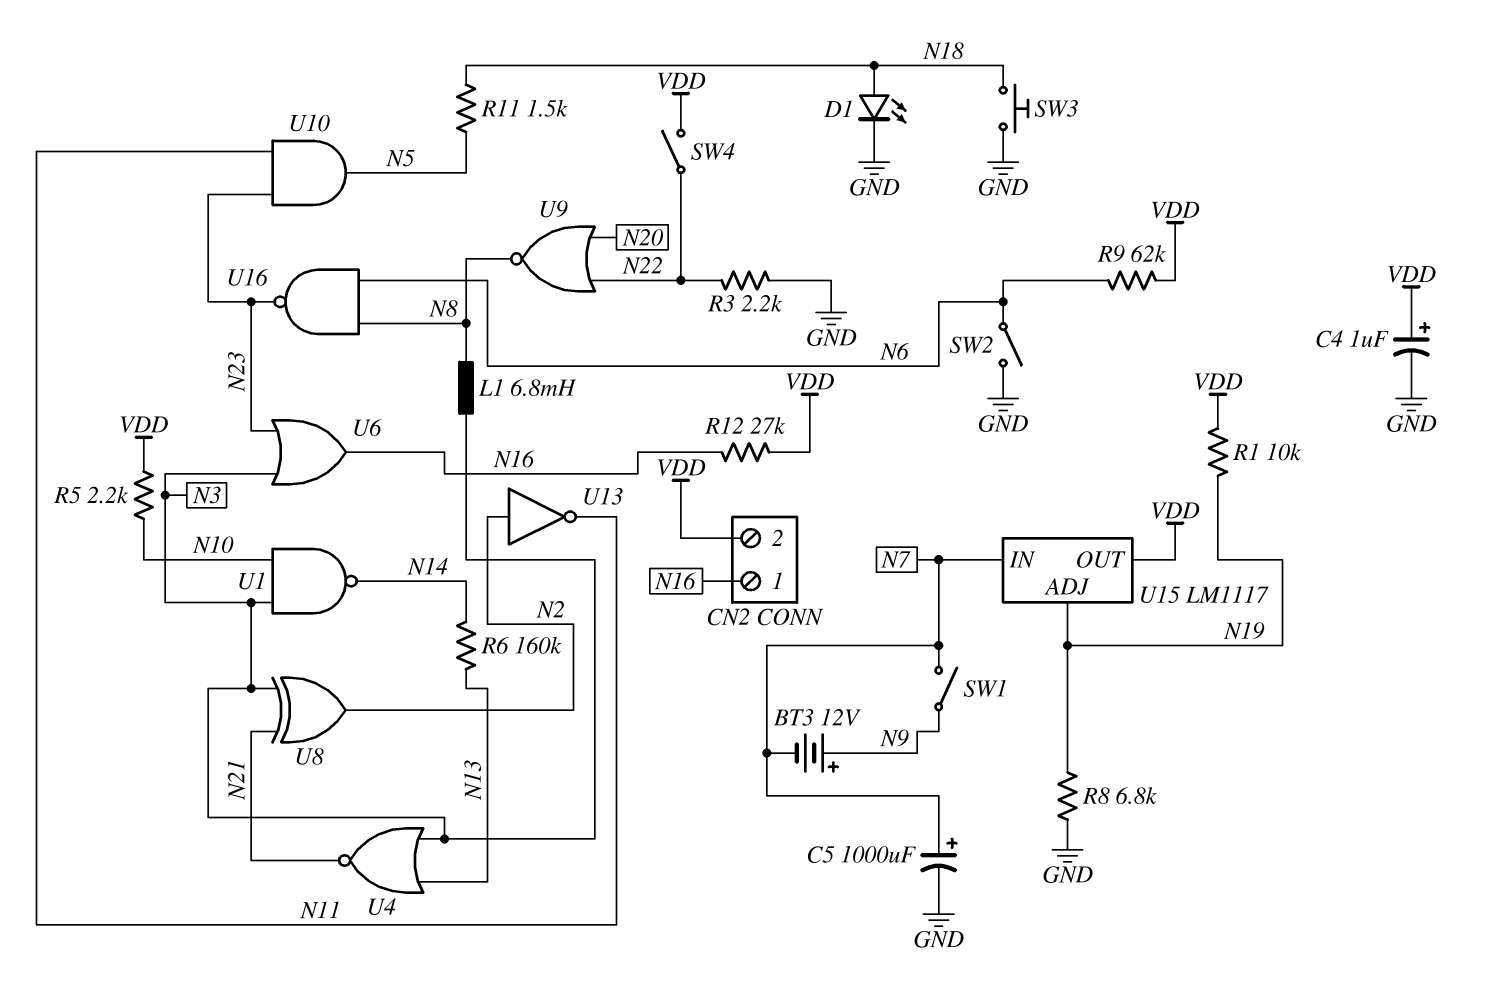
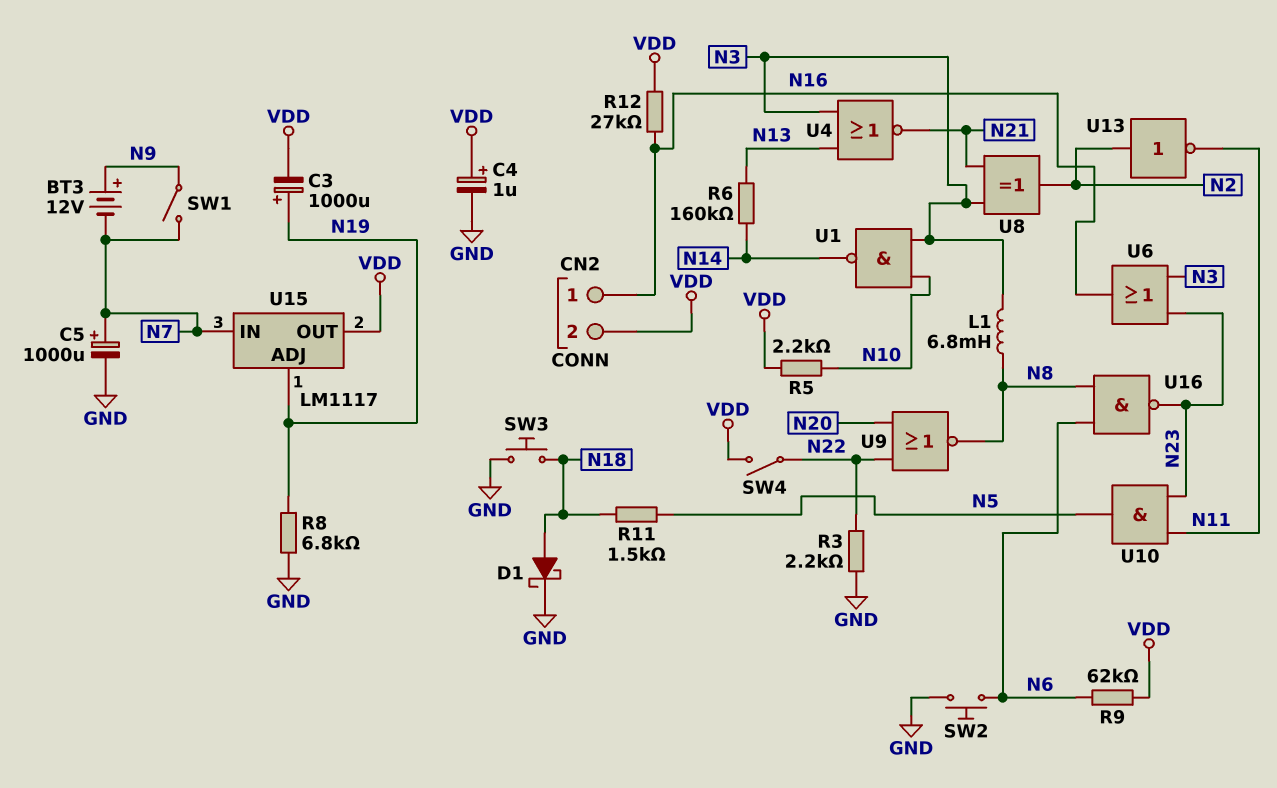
C3: none -> 1000uF (plus N19, minus VDD)
D1: LED (A N18, K GND) -> schottky (A N18, K GND)
R1: 10k (N19, VDD) -> none
SW2: switch (GND, N6) -> button (GND, N6)

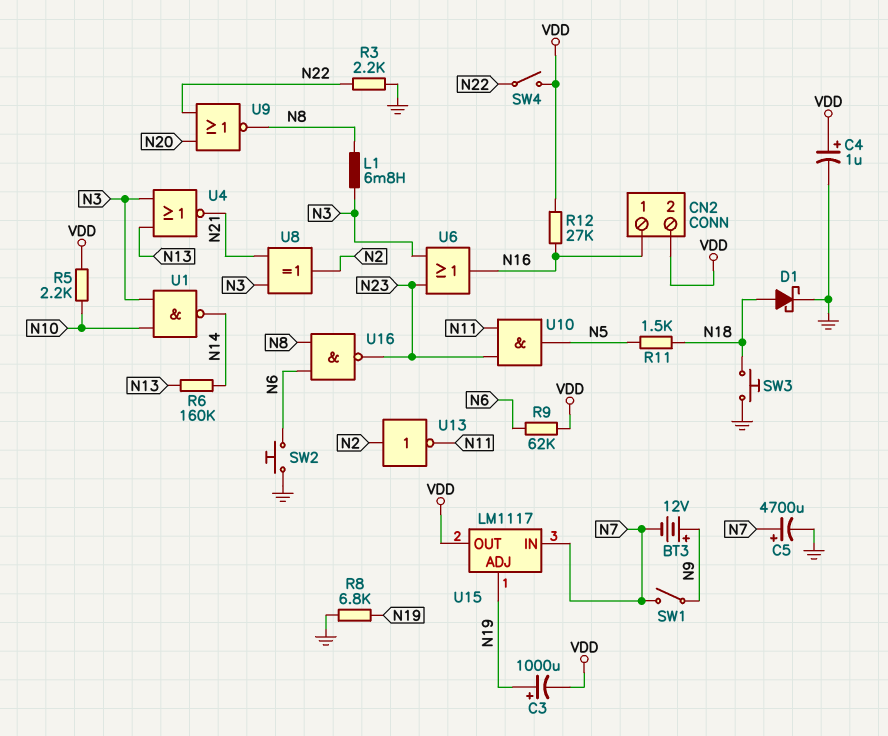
C5: 1000uF (plus N7, minus GND) -> 4700uF (plus N7, minus GND)

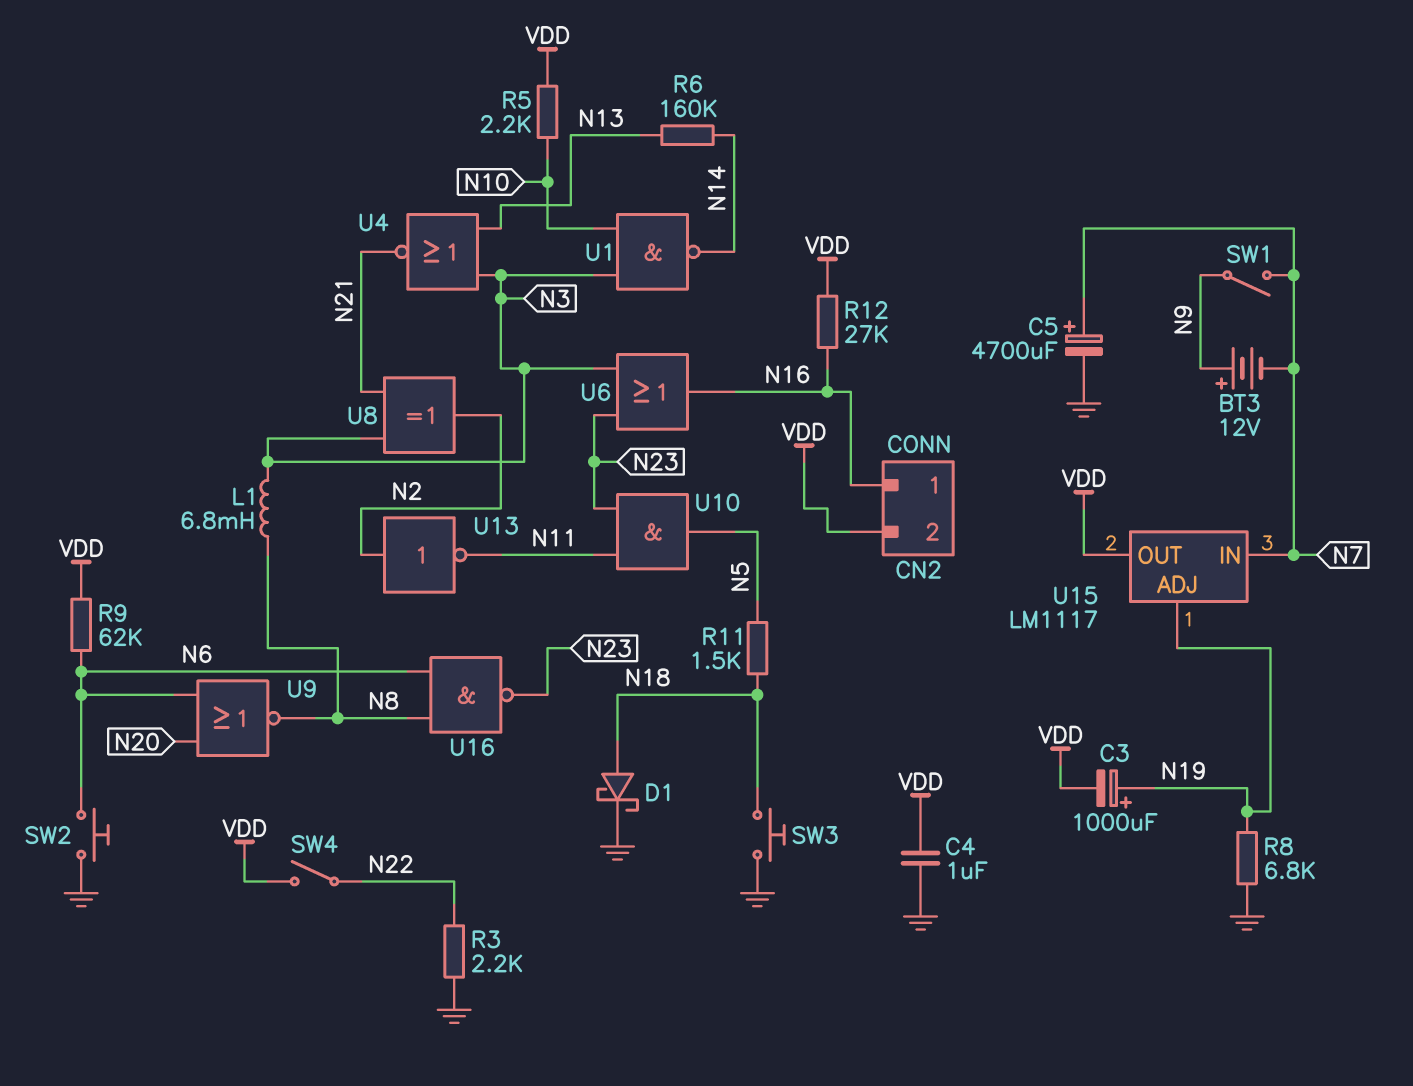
C4: 1uF (plus VDD, minus GND) -> 1uF (GND, VDD)
U9: NOR (in N20, in N22, out N8) -> NOR (in N6, in N20, out N8)

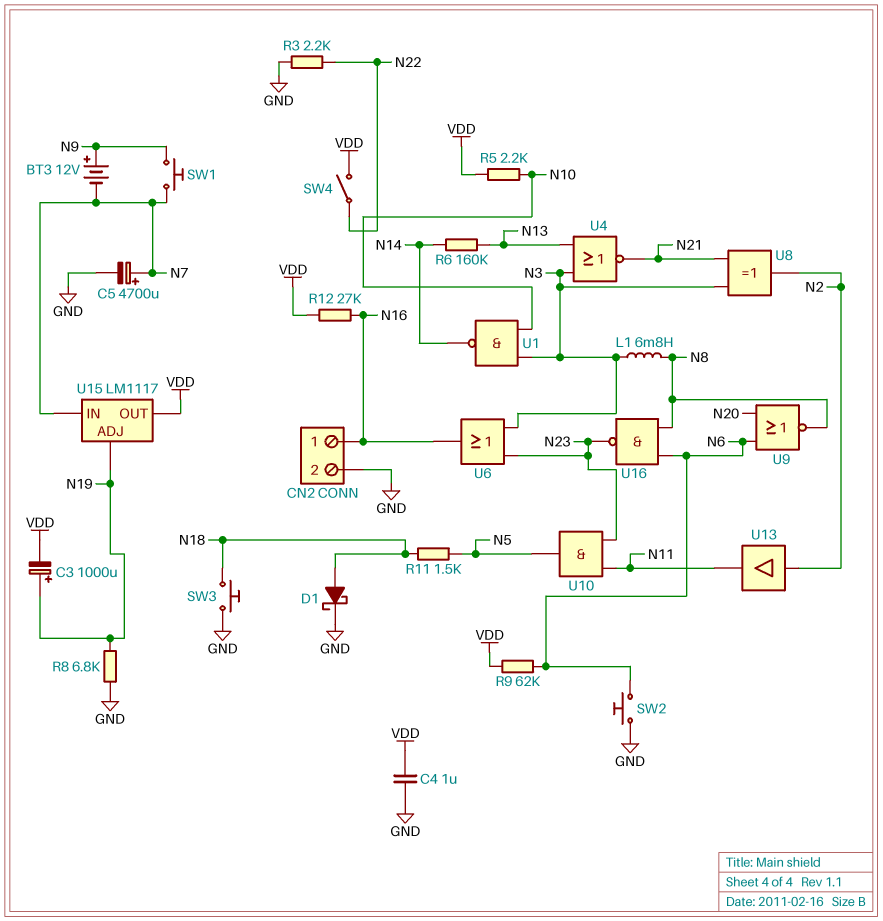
CN2 pin 2: VDD -> GND
SW1: switch (N7, N9) -> button (N7, N9)
U13: NOT (in N2, out N11) -> buffer (in N2, out N11)

